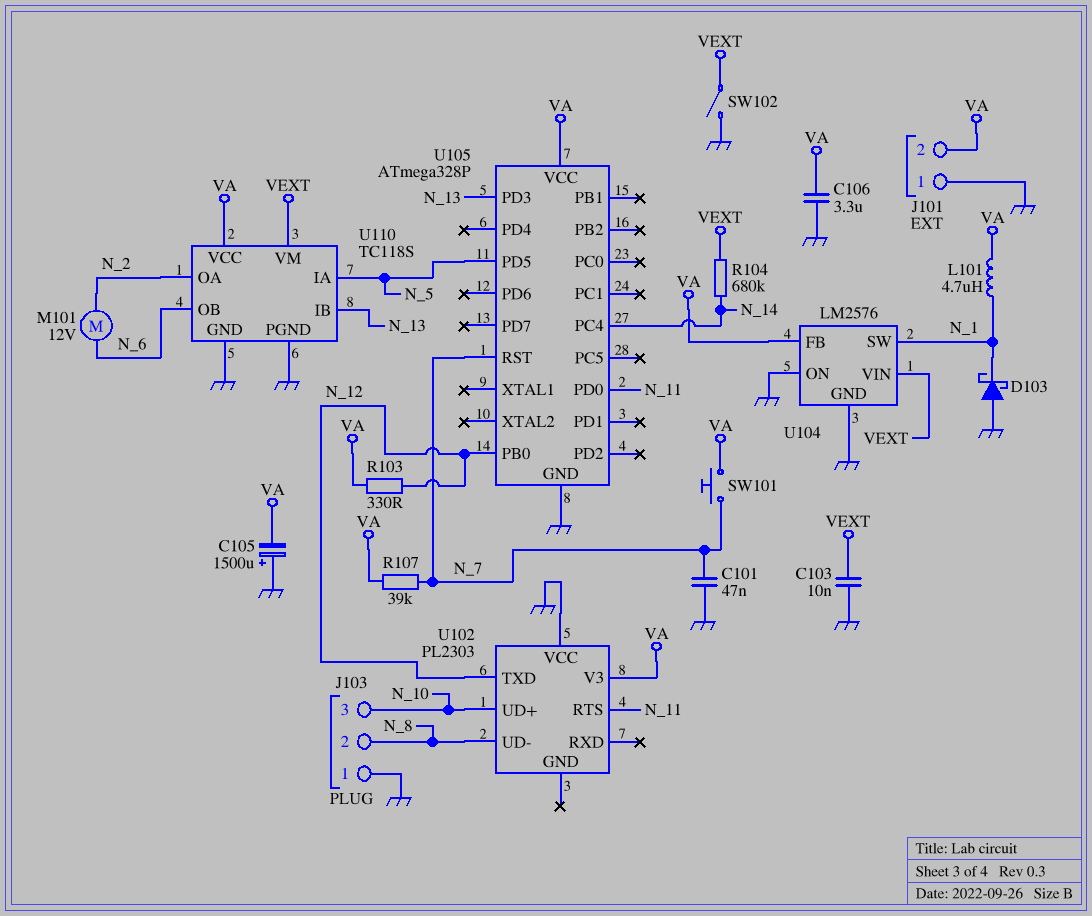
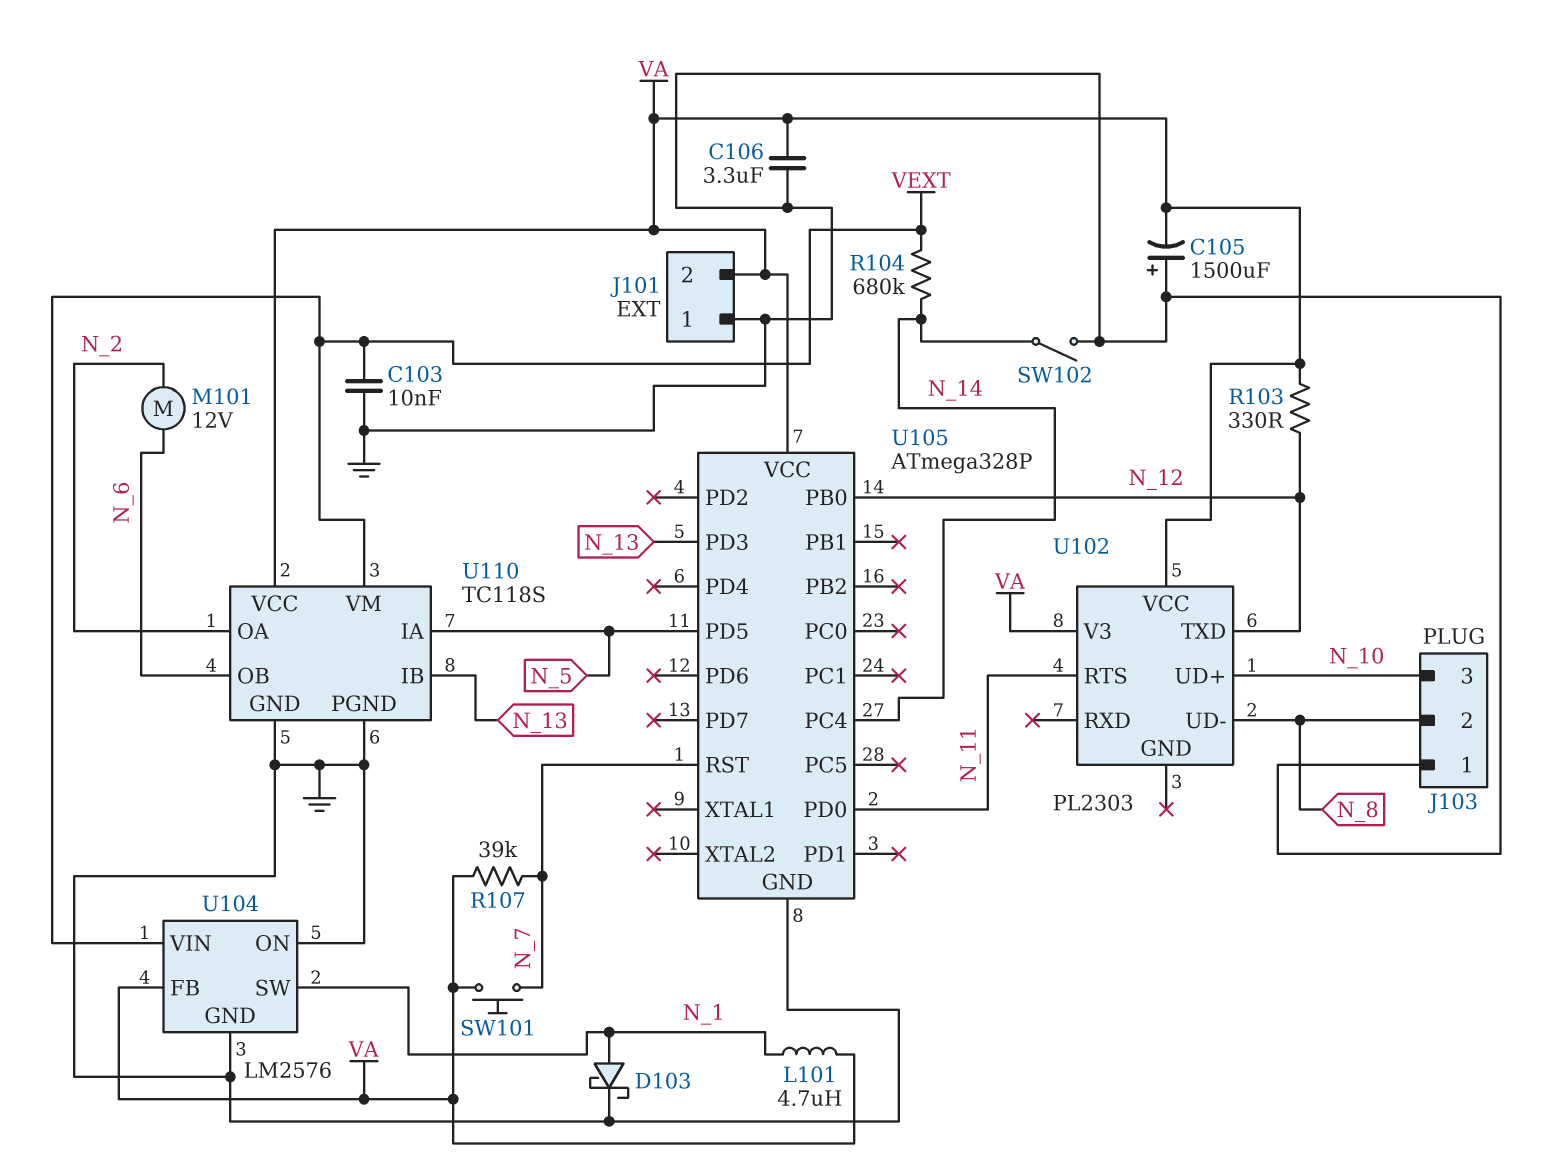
C101: 47nF (GND, N_7) -> none
D103: schottky (A GND, K N_1) -> schottky (A N_1, K GND)
SW102: switch (GND, VEXT) -> switch (GND, N_14)
U102 pin VCC: GND -> VA

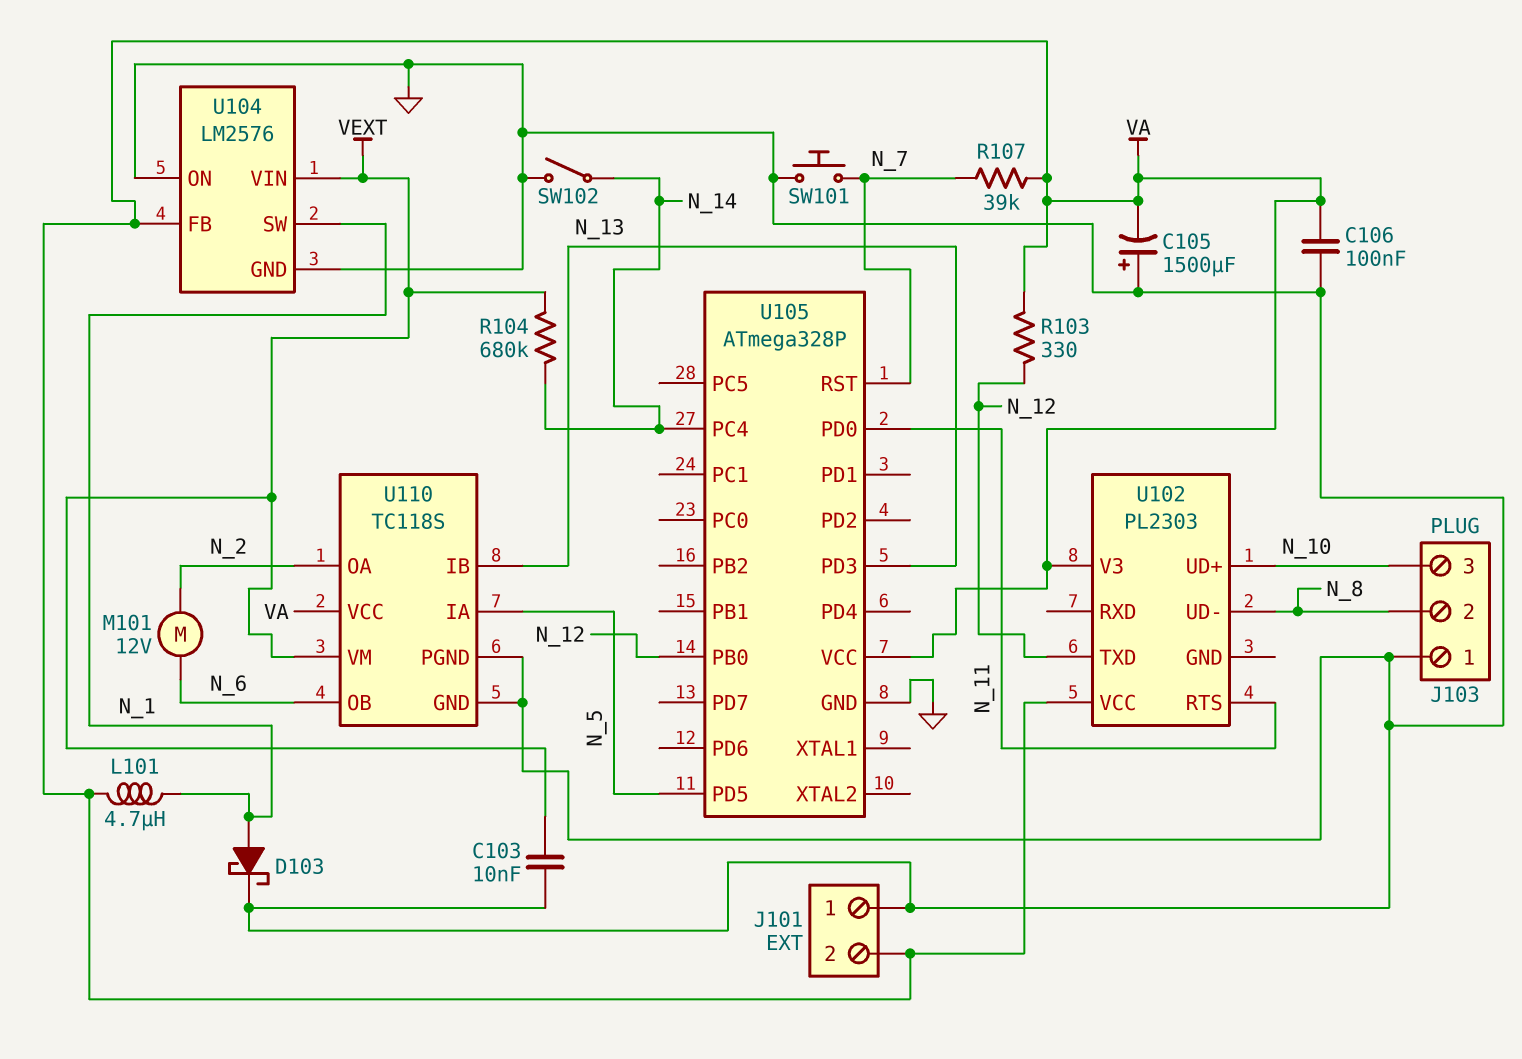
C106: 3.3uF (GND, VA) -> 100nF (GND, VA)
SW101: button (N_7, VA) -> button (GND, N_7)

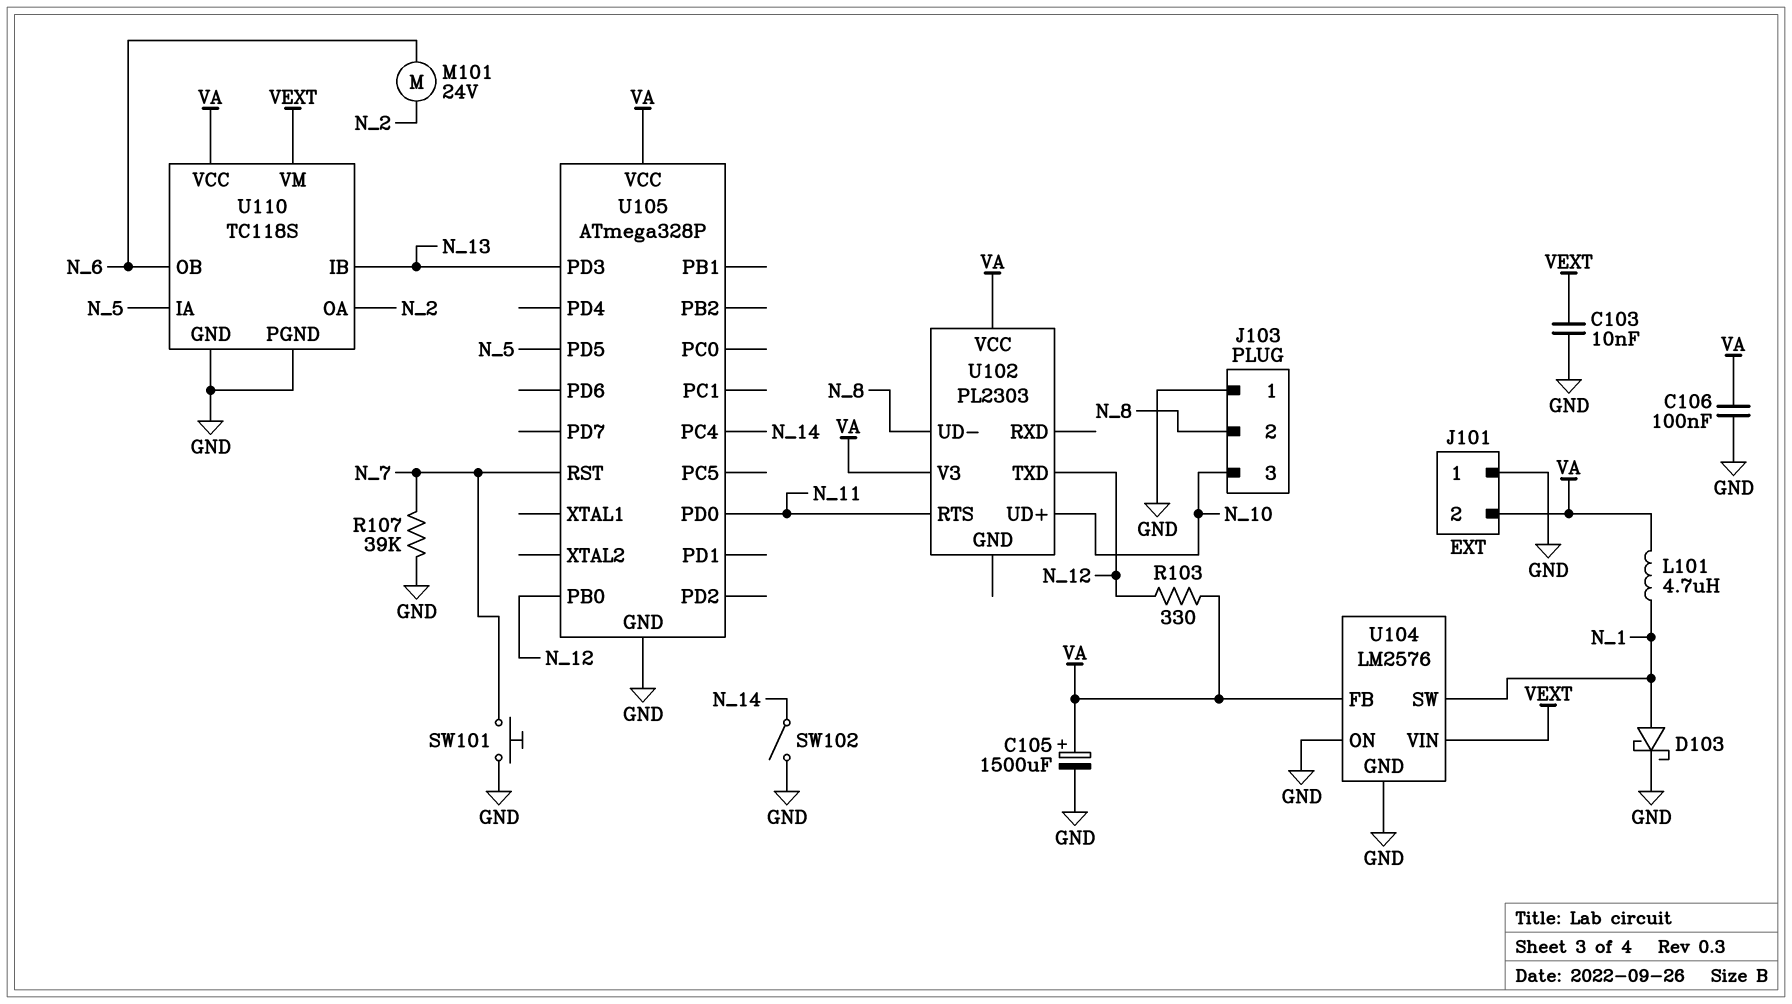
C105: 1500uF (plus GND, minus VA) -> 1500uF (plus VA, minus GND)
M101: motor 12V (N_2, N_6) -> motor 24V (N_2, N_6)
R104: 680k (N_14, VEXT) -> none
R107: 39k (N_7, VA) -> 39k (GND, N_7)

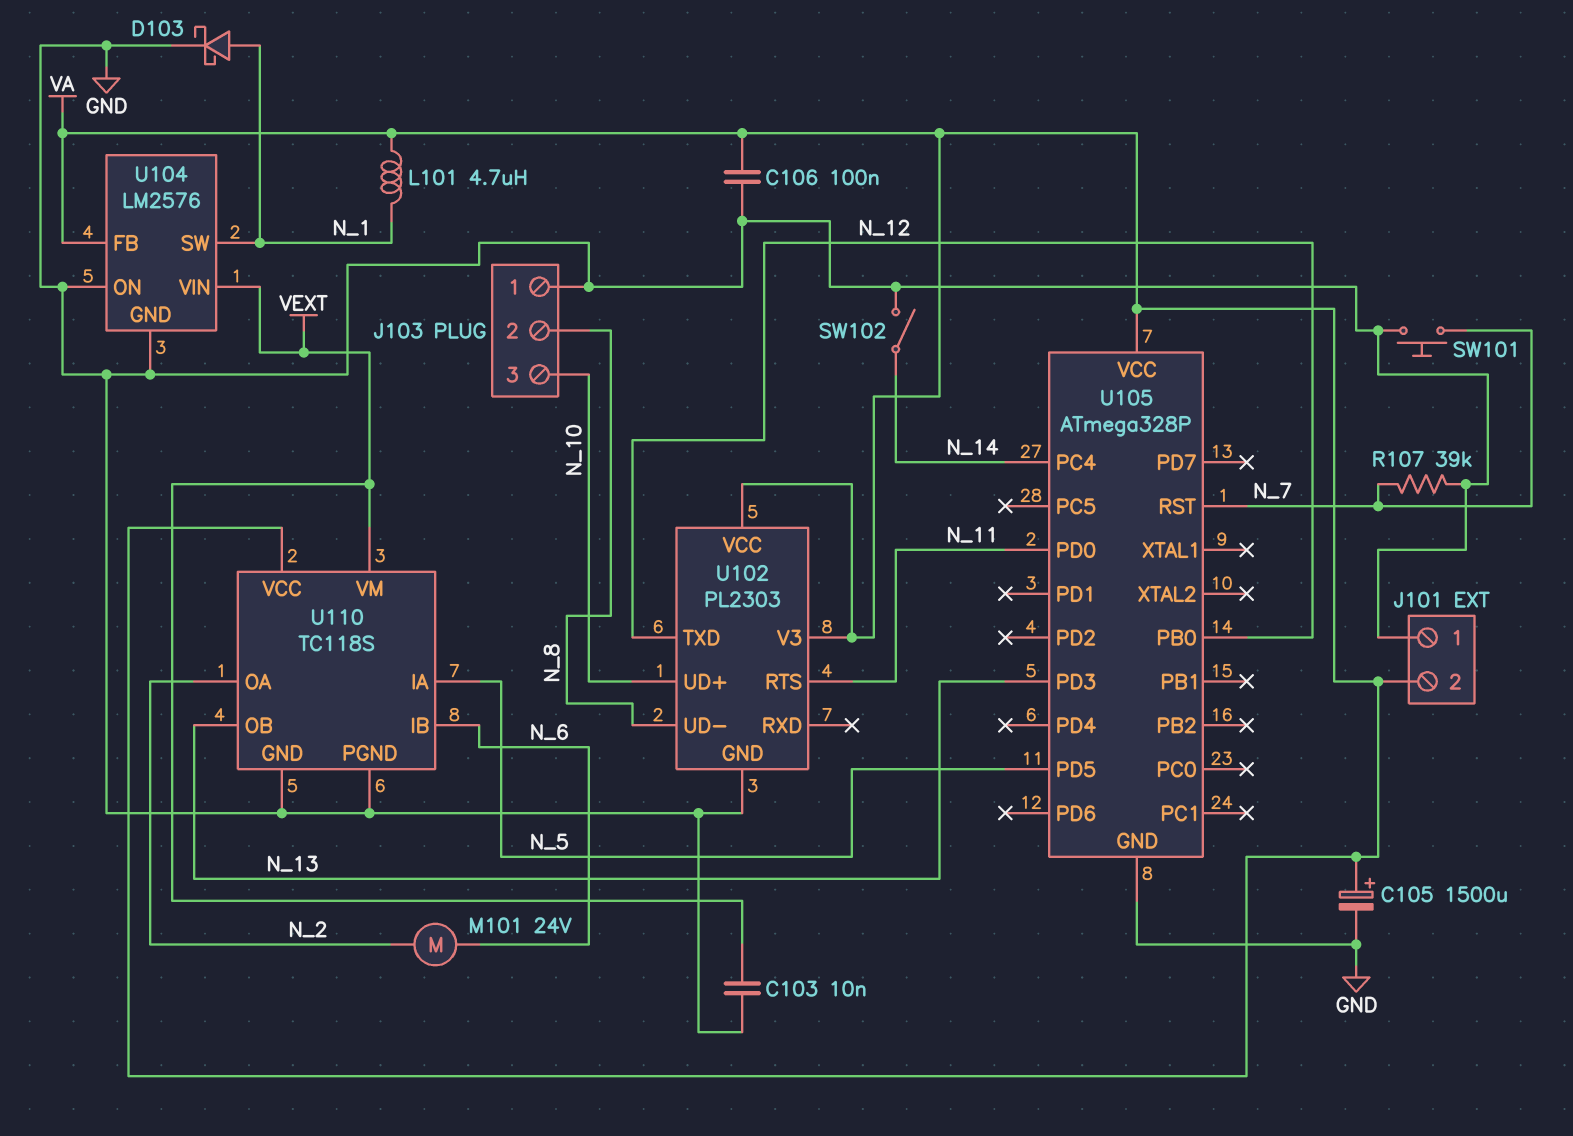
R103: 330 (N_12, VA) -> none
U102 pin GND: none -> GND
U110 pin IB: N_13 -> N_6
U110 pin OB: N_6 -> N_13

